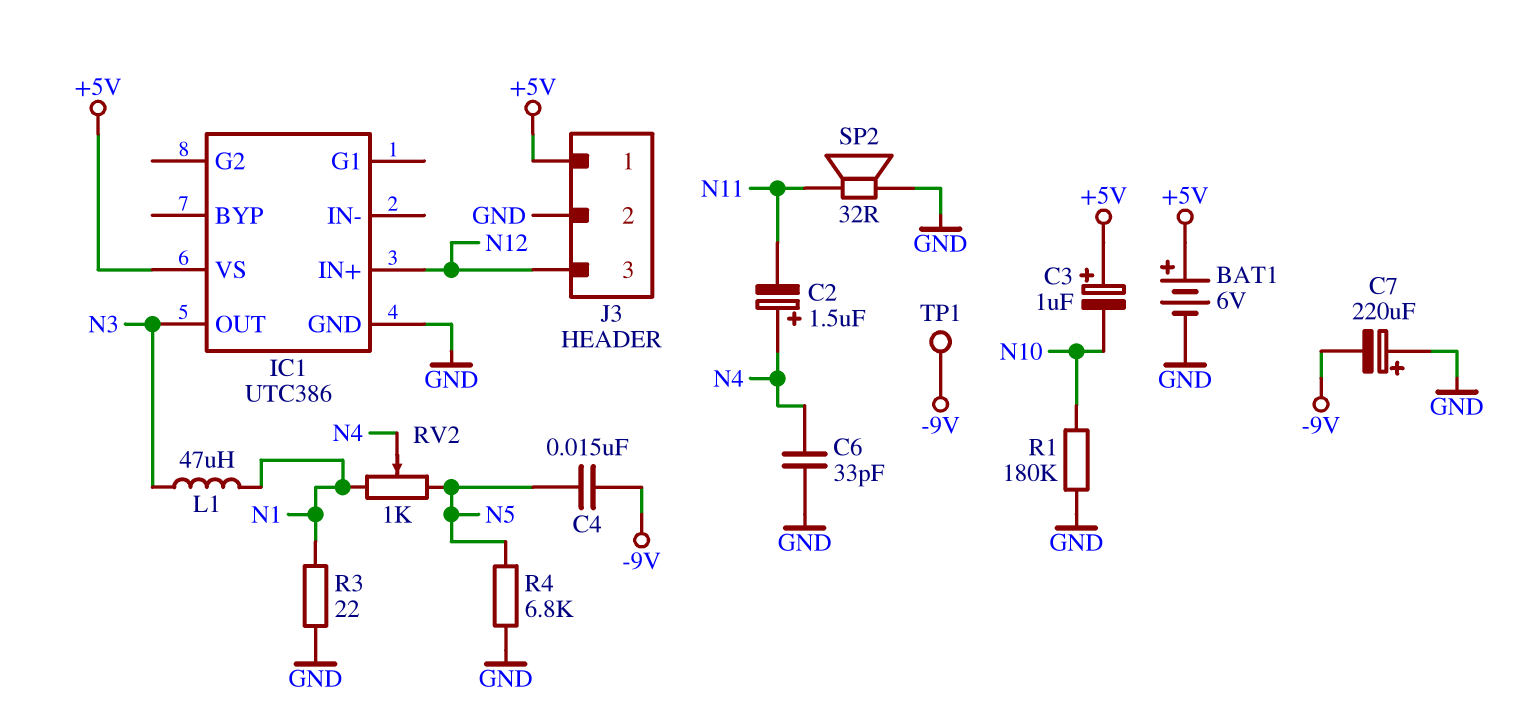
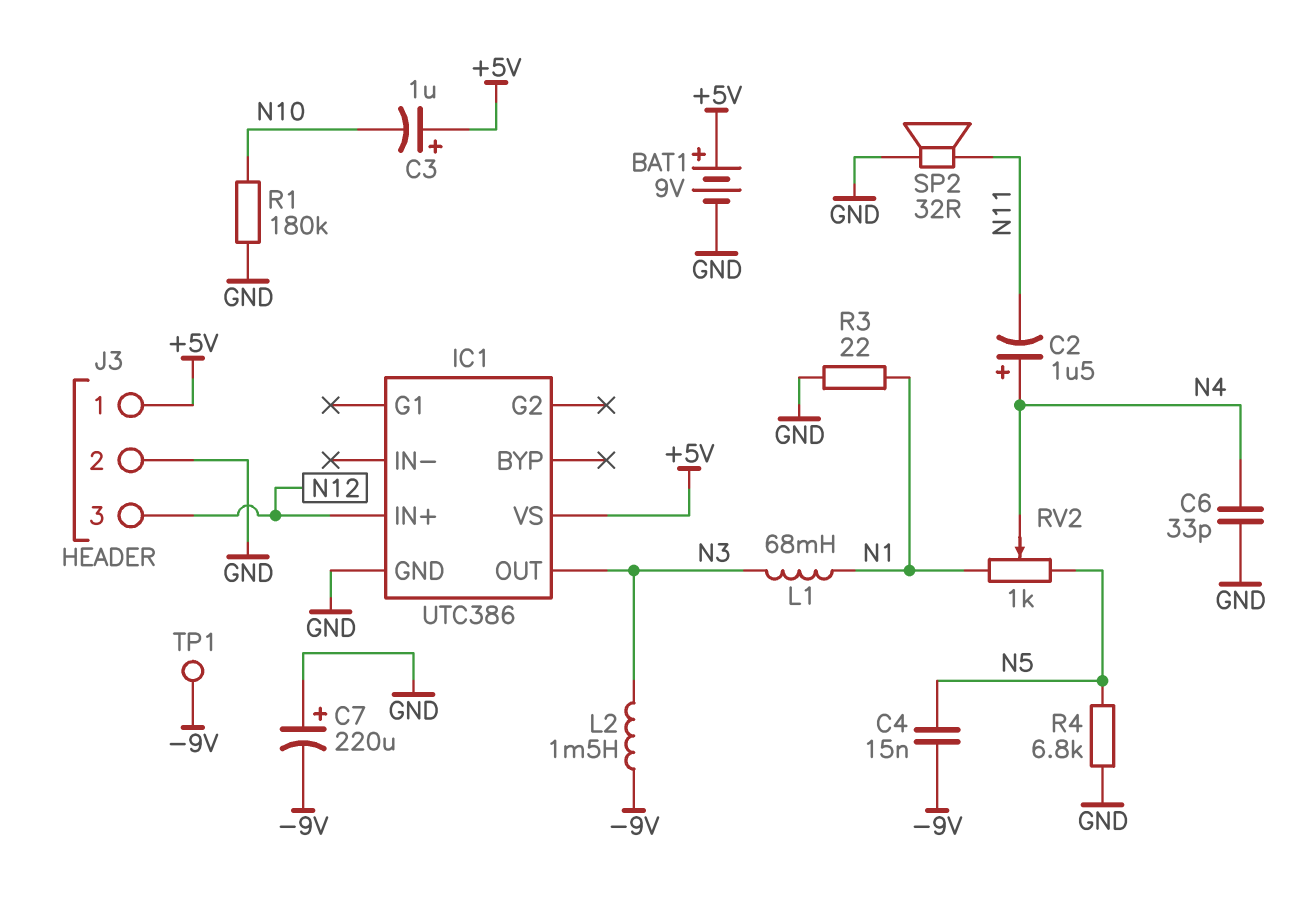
BAT1: 6V (plus +5V, minus GND) -> 9V (plus +5V, minus GND)
L1: 47uH (N1, N3) -> 68mH (N1, N3)
L2: none -> 1.5mH (-9V, N3)

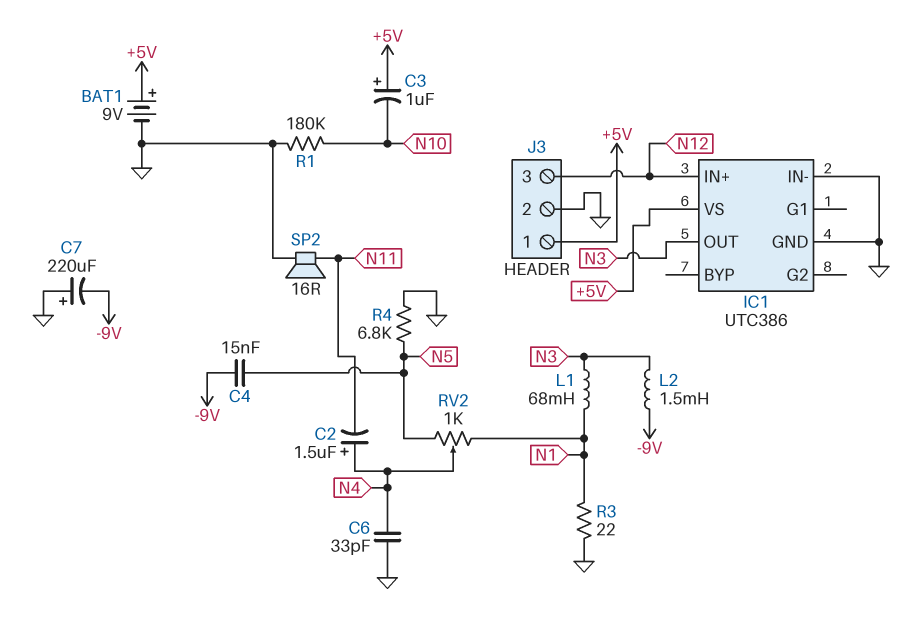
IC1 pin IN-: none -> GND
SP2: speaker 32R (GND, N11) -> speaker 16R (GND, N11)
TP1: test point (-9V) -> none

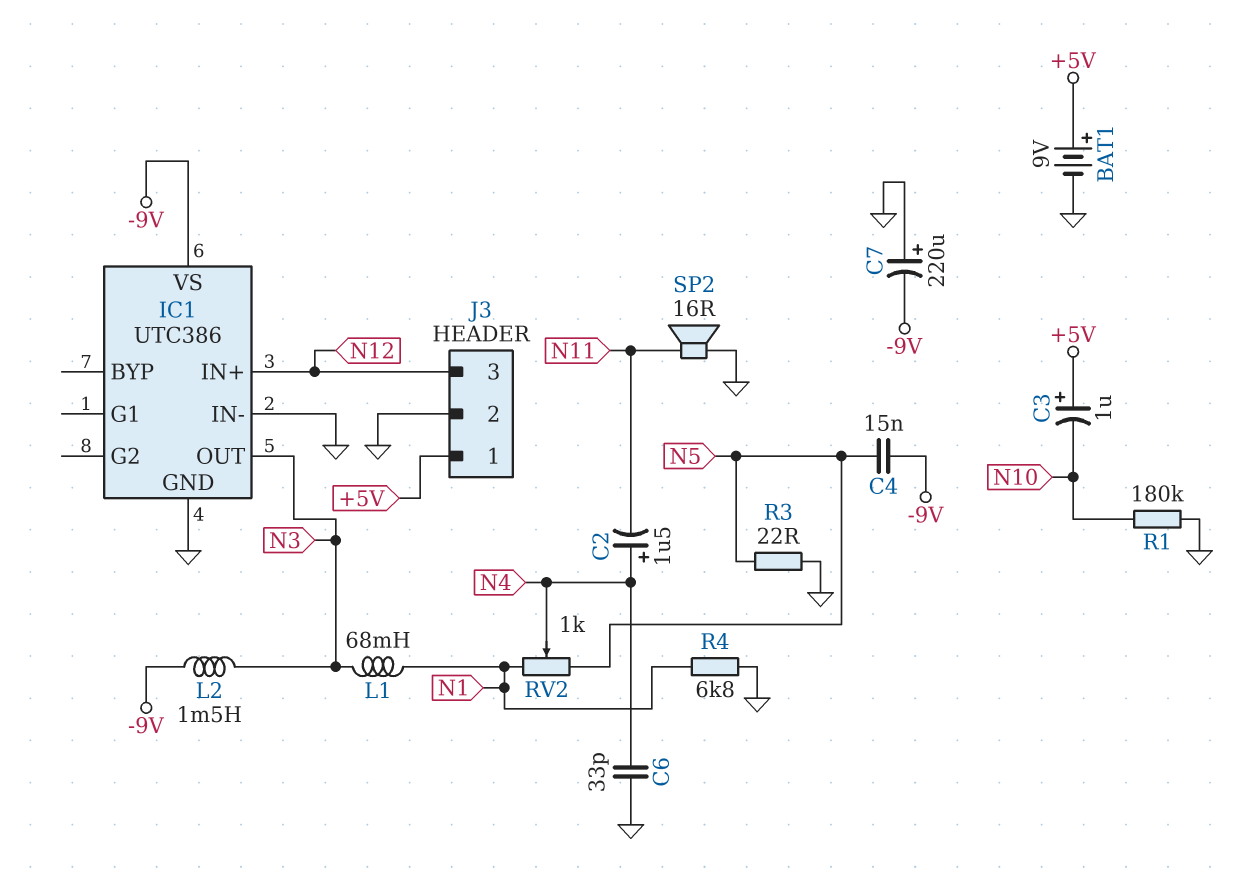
IC1 pin VS: +5V -> -9V
R3: 22 (GND, N1) -> 22 (GND, N5)
R4: 6.8k (GND, N5) -> 6.8k (GND, N1)

